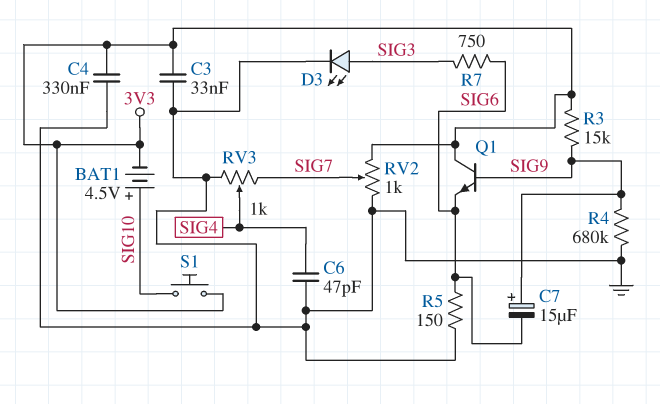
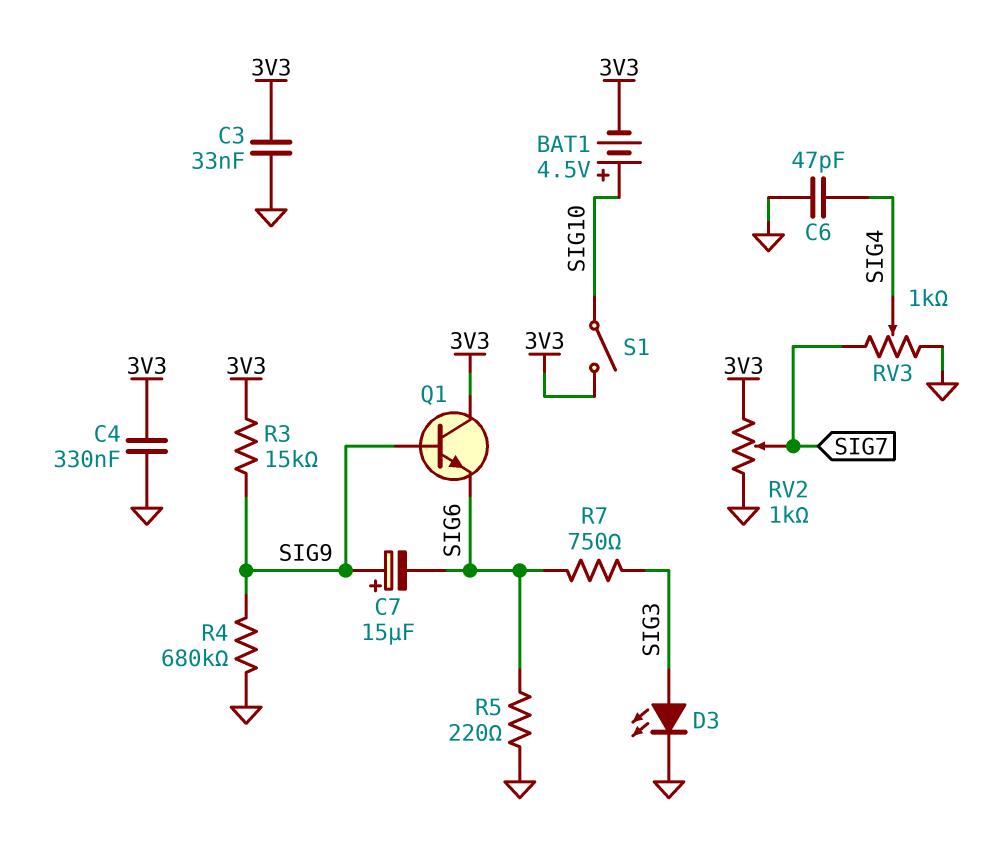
R5: 150 (GND, SIG6) -> 220 (GND, SIG6)
S1: button (3V3, SIG10) -> switch (3V3, SIG10)

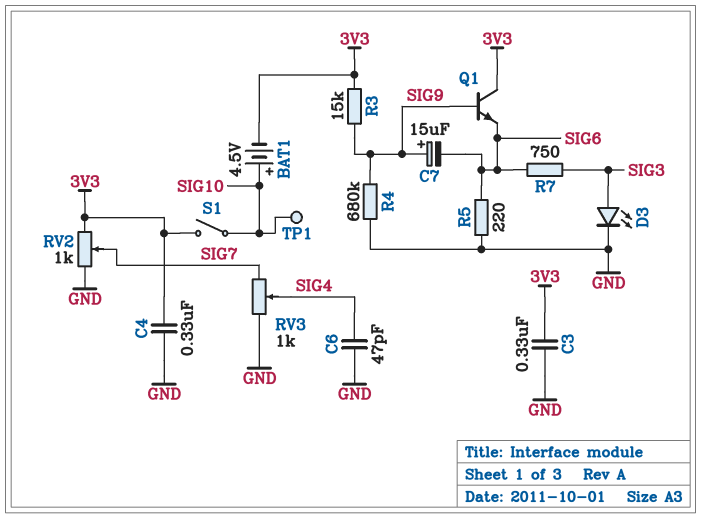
C3: 33nF (3V3, GND) -> 330nF (3V3, GND)
TP1: none -> test point (SIG10)

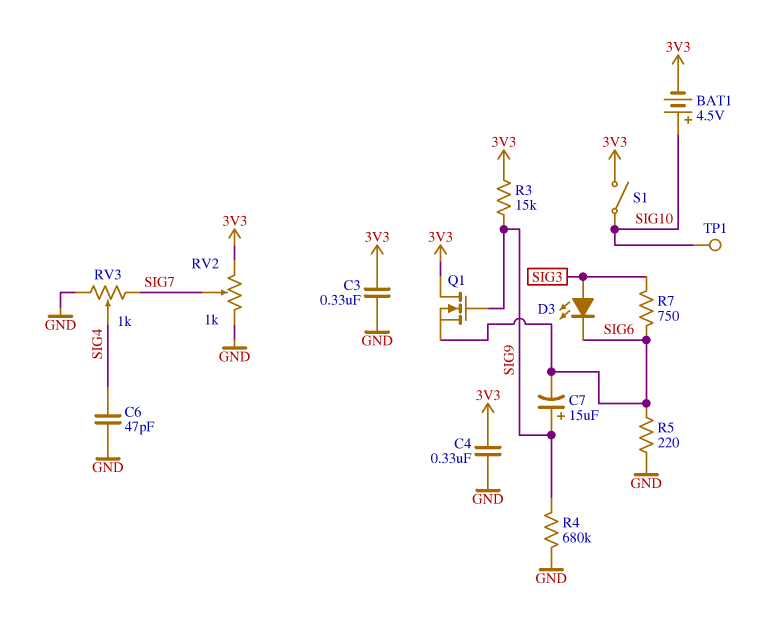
D3: LED (A SIG3, K GND) -> LED (A SIG3, K SIG6)
Q1: NPN (B SIG9, C 3V3, E SIG6) -> NMOS (G SIG9, D 3V3, S SIG6)

